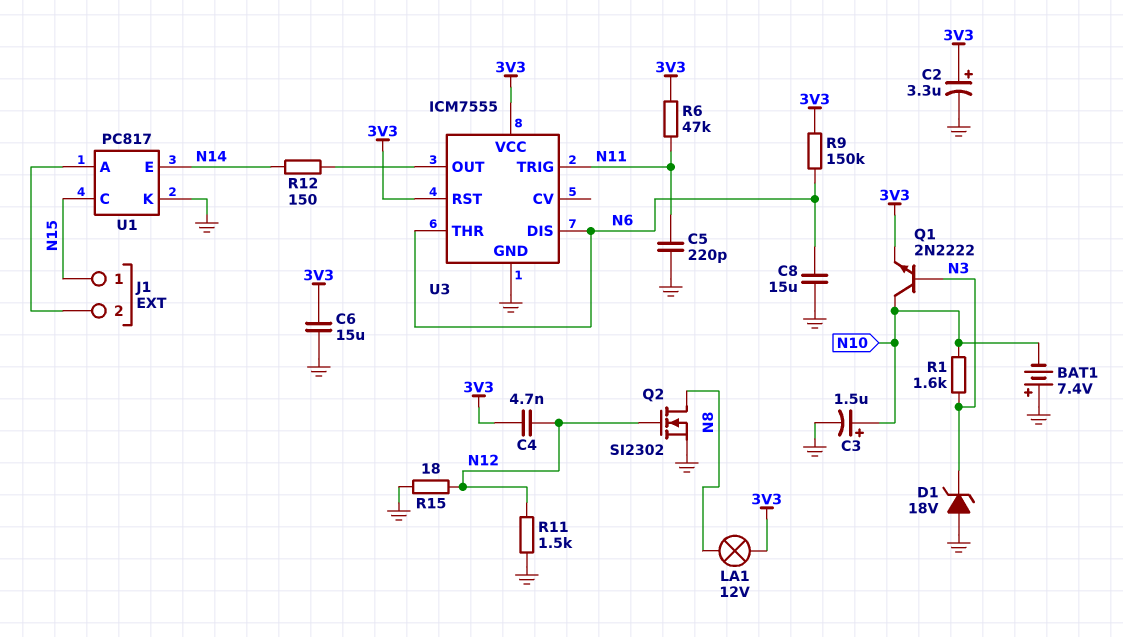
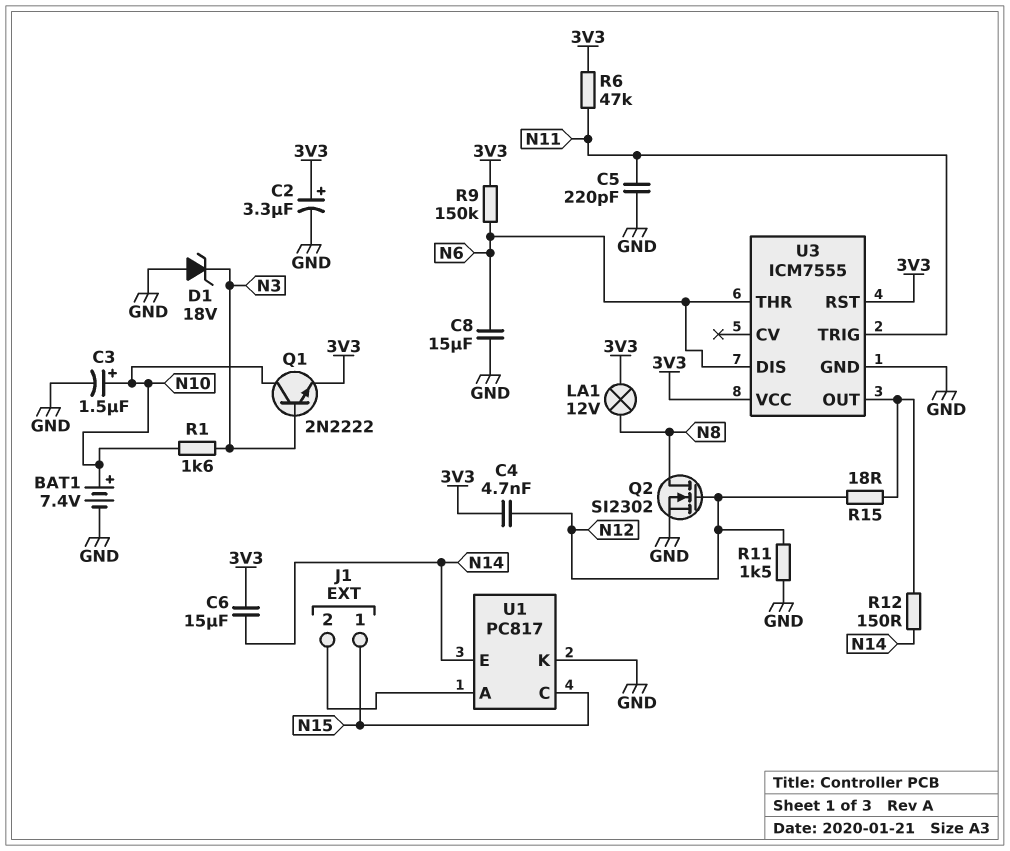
BAT1: 7.4V (plus GND, minus N10) -> 7.4V (plus N10, minus GND)
C6: 15uF (3V3, GND) -> 15uF (3V3, N14)
R15: 18 (GND, N12) -> 18 (N12, U3/OUT)

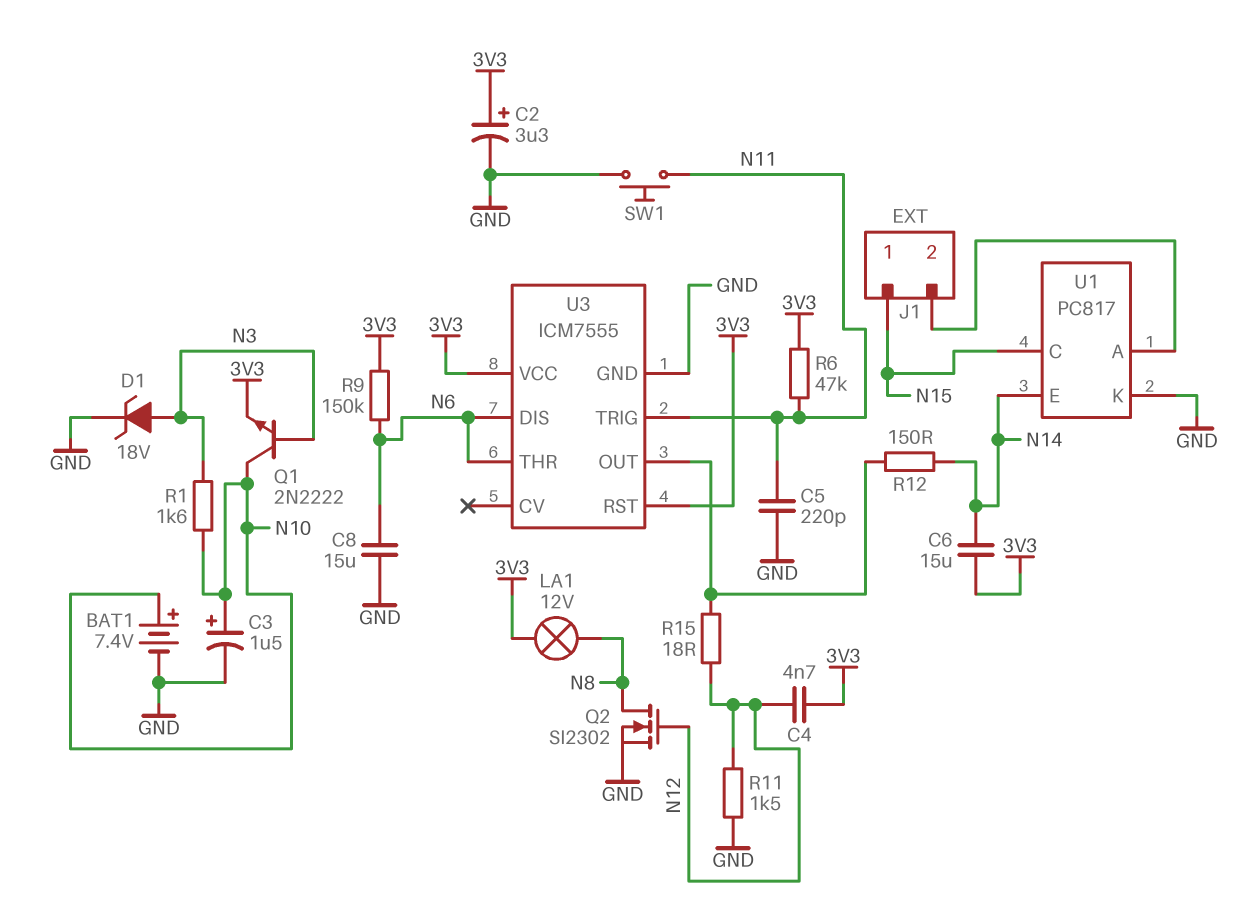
D1: zener 18V (A GND, K N3) -> zener 18V (A N3, K GND)
SW1: none -> button (GND, N11)

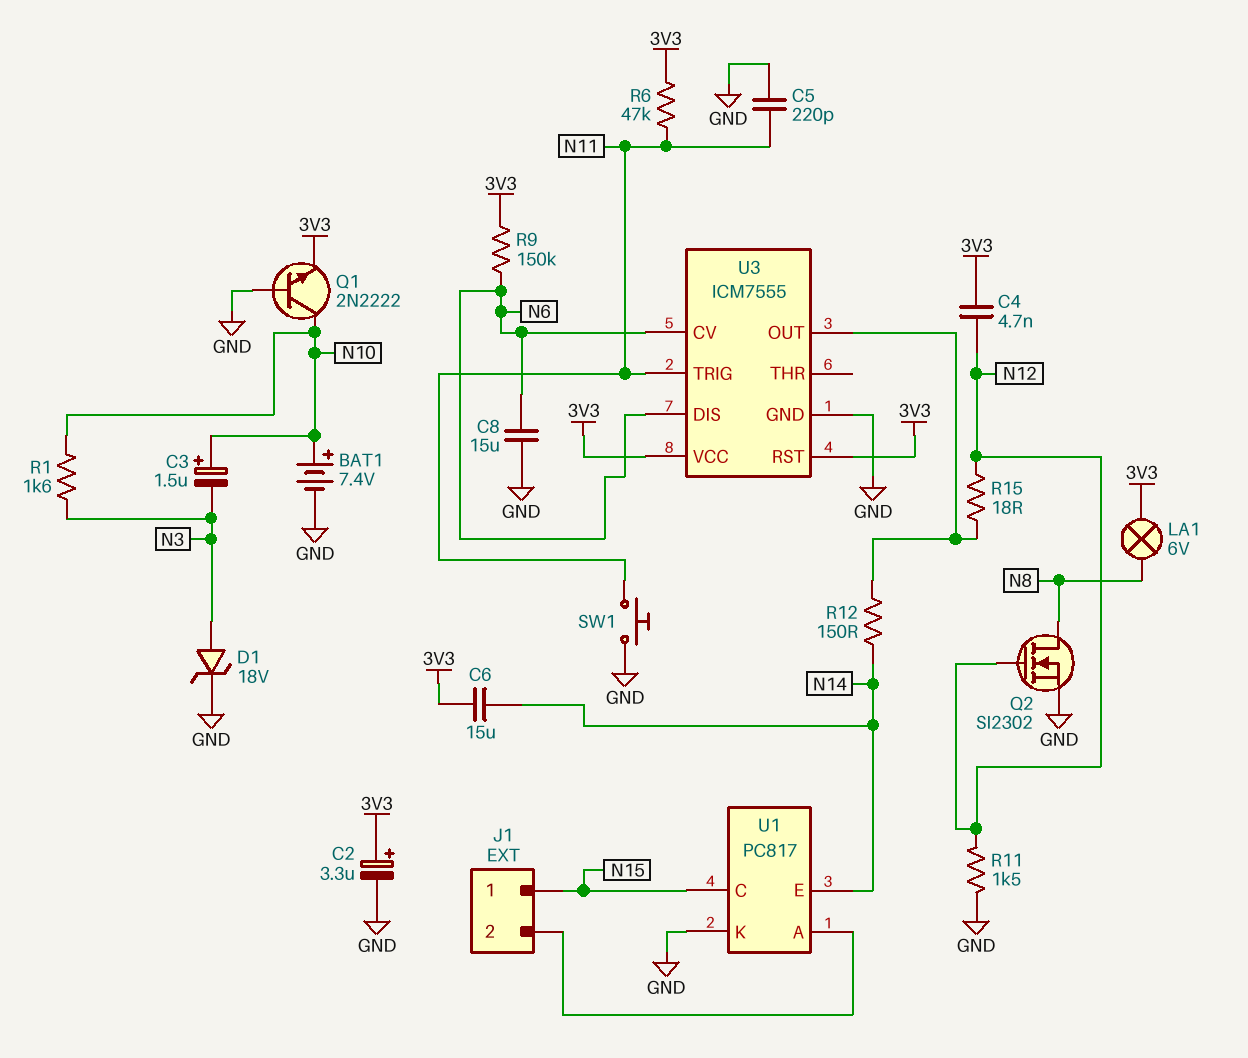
C3: 1.5uF (plus N10, minus GND) -> 1.5uF (plus N10, minus N3)
LA1: lamp 12V (3V3, N8) -> lamp 6V (3V3, N8)
Q1: NPN 2N2222 (B N3, C N10, E 3V3) -> NPN 2N2222 (B GND, C N10, E 3V3)
U3 pin CV: none -> N6
U3 pin THR: N6 -> none

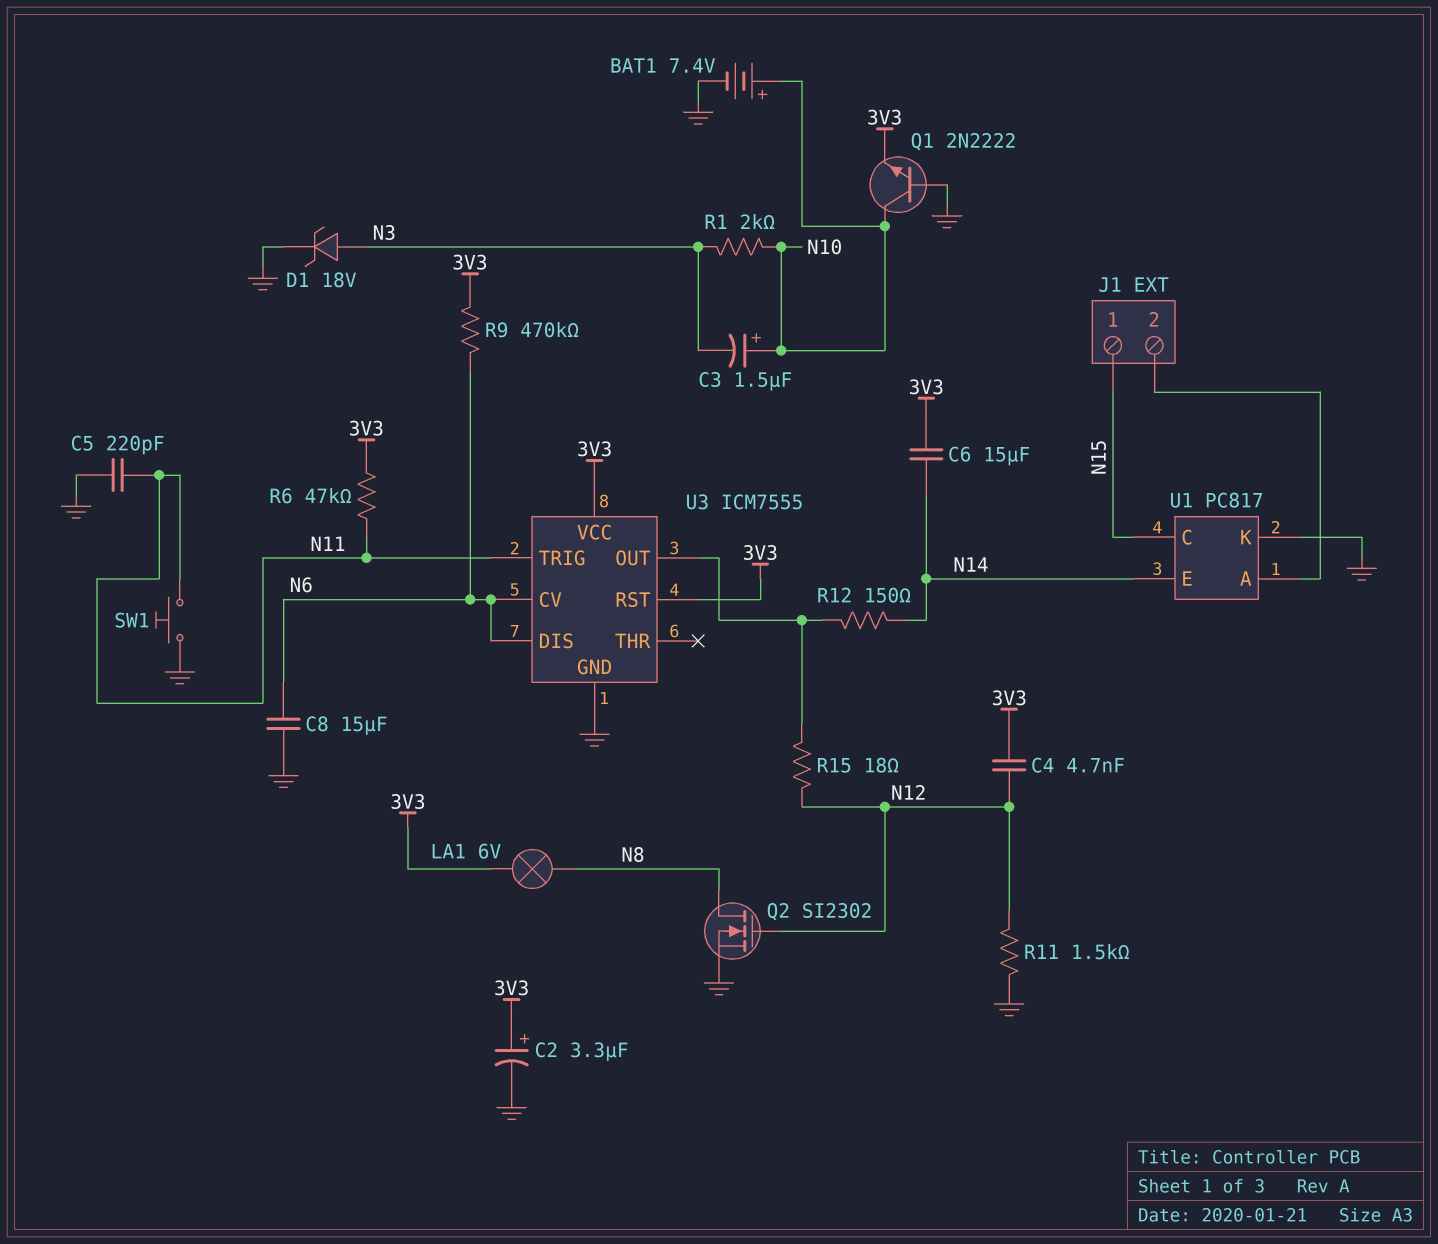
R1: 1.6k (N3, N10) -> 2k (N3, N10)
R9: 150k (3V3, N6) -> 470k (3V3, N6)

